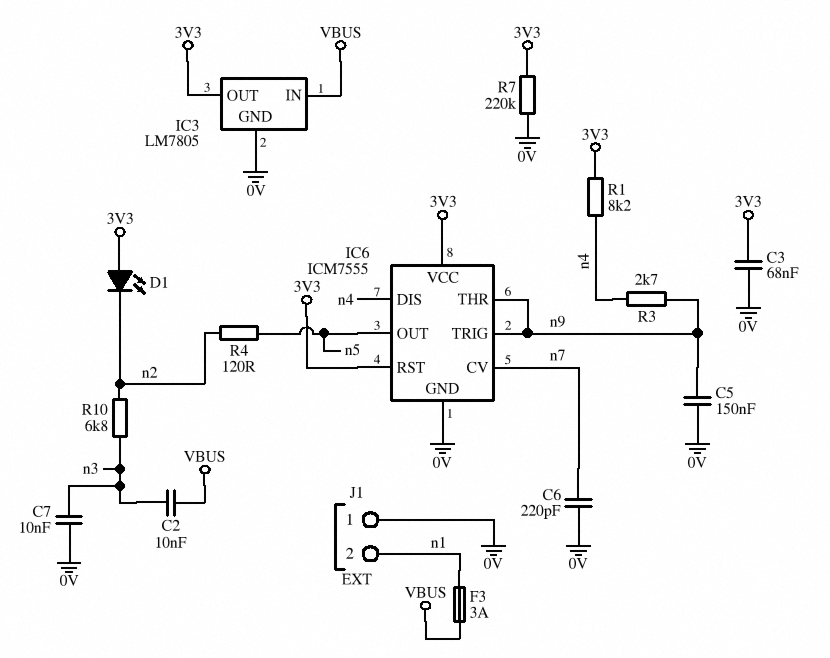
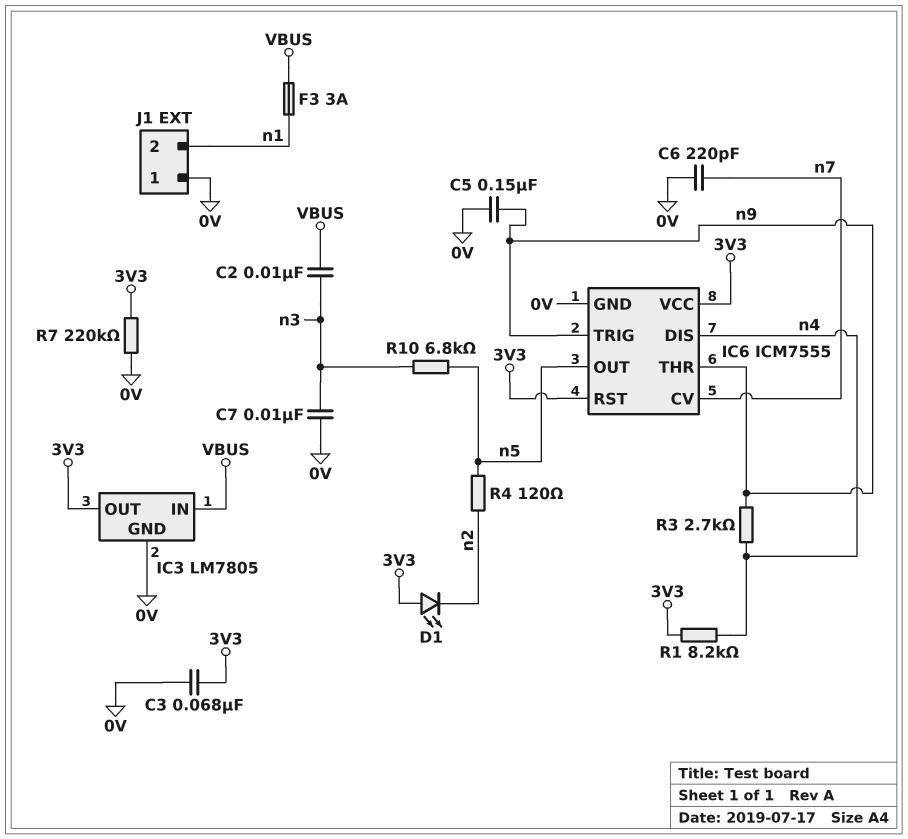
R10: 6.8k (n2, n3) -> 6.8k (n3, n5)

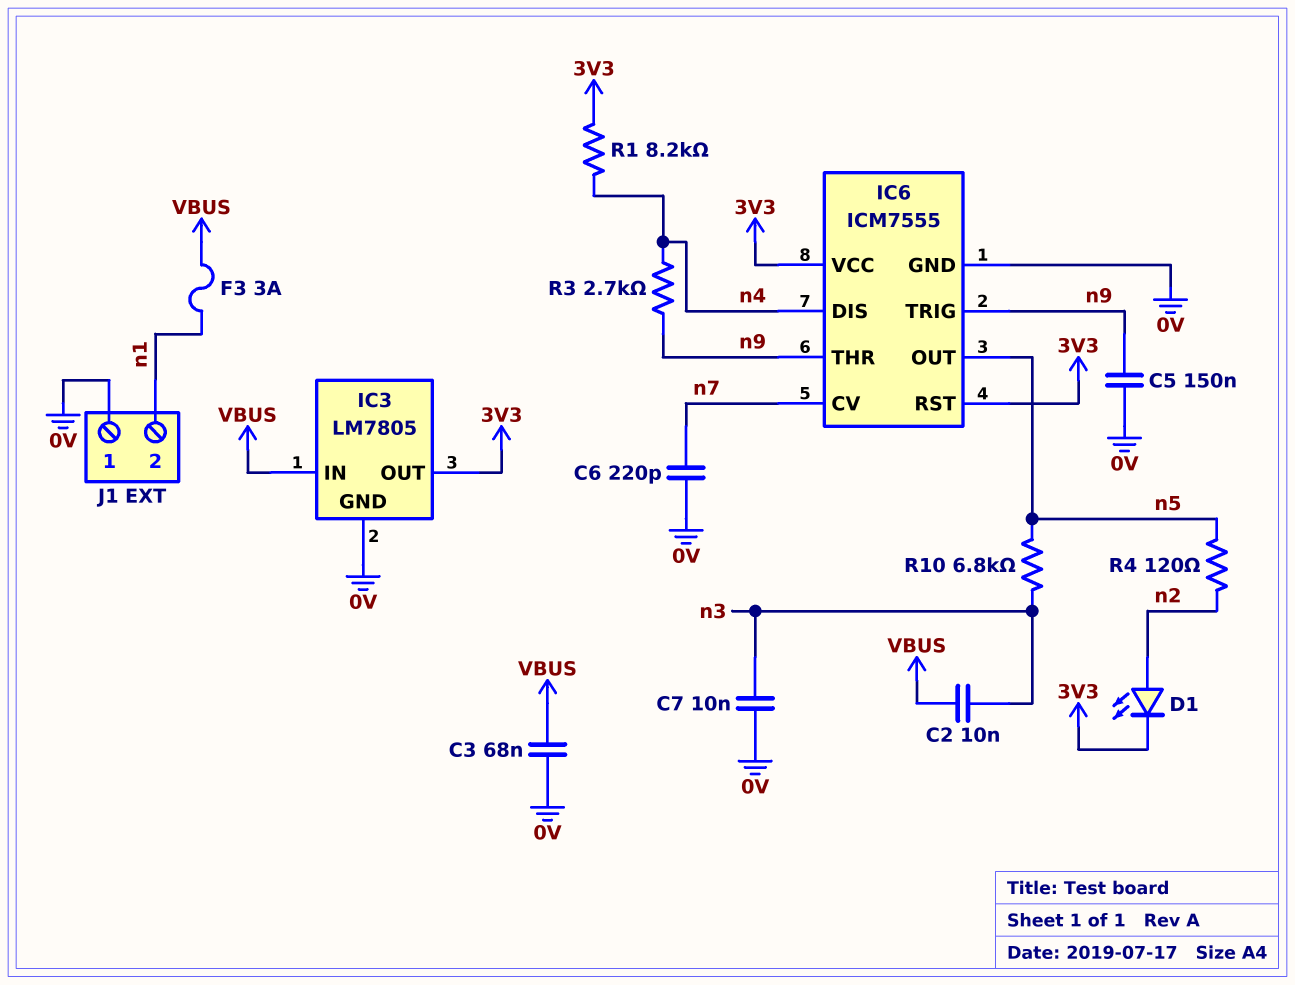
C3: 68nF (0V, 3V3) -> 68nF (0V, VBUS)
D1: LED (A 3V3, K n2) -> LED (A n2, K 3V3)
R7: 220k (0V, 3V3) -> none

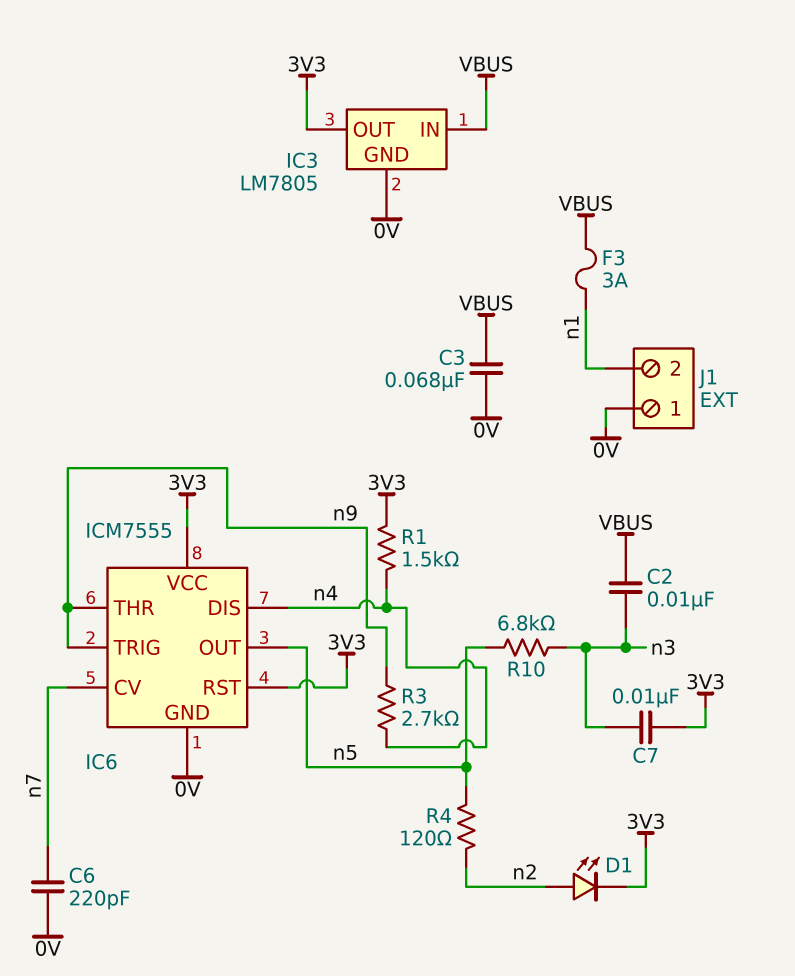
C5: 150nF (0V, n9) -> none
C7: 10nF (0V, n3) -> 10nF (3V3, n3)
R1: 8.2k (3V3, n4) -> 1.5k (3V3, n4)

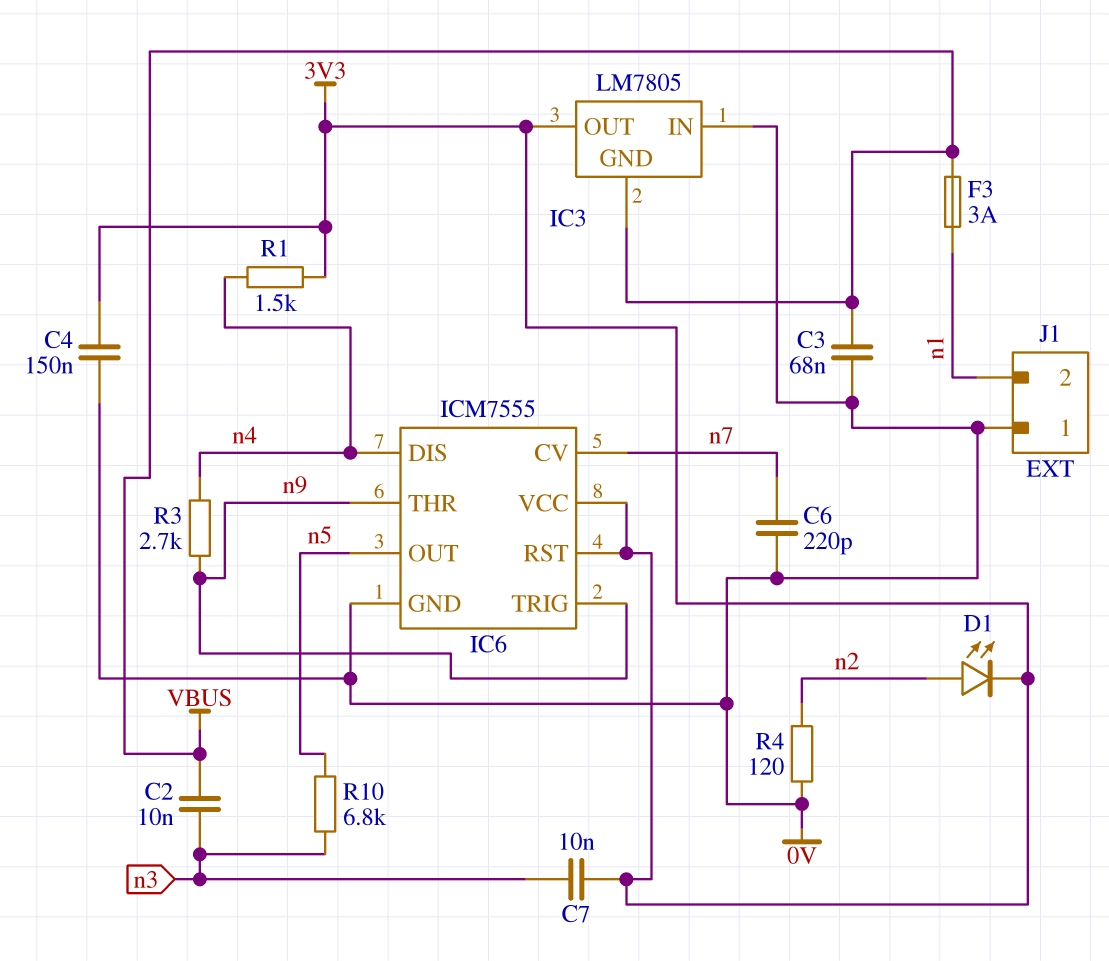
C4: none -> 150nF (0V, 3V3)
IC3 pin GND: 0V -> VBUS
IC3 pin IN: VBUS -> 0V
R4: 120 (n2, n5) -> 120 (0V, n2)

